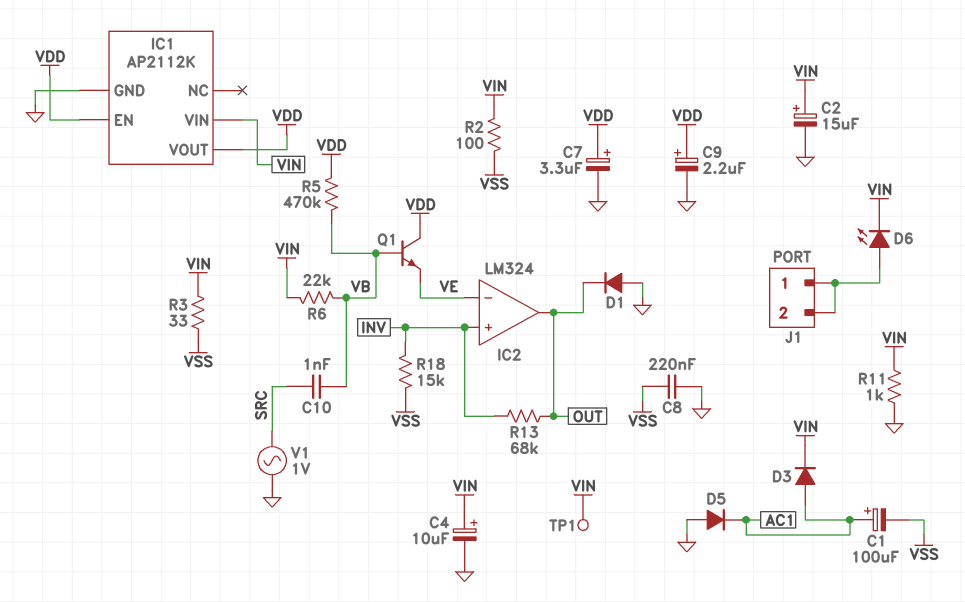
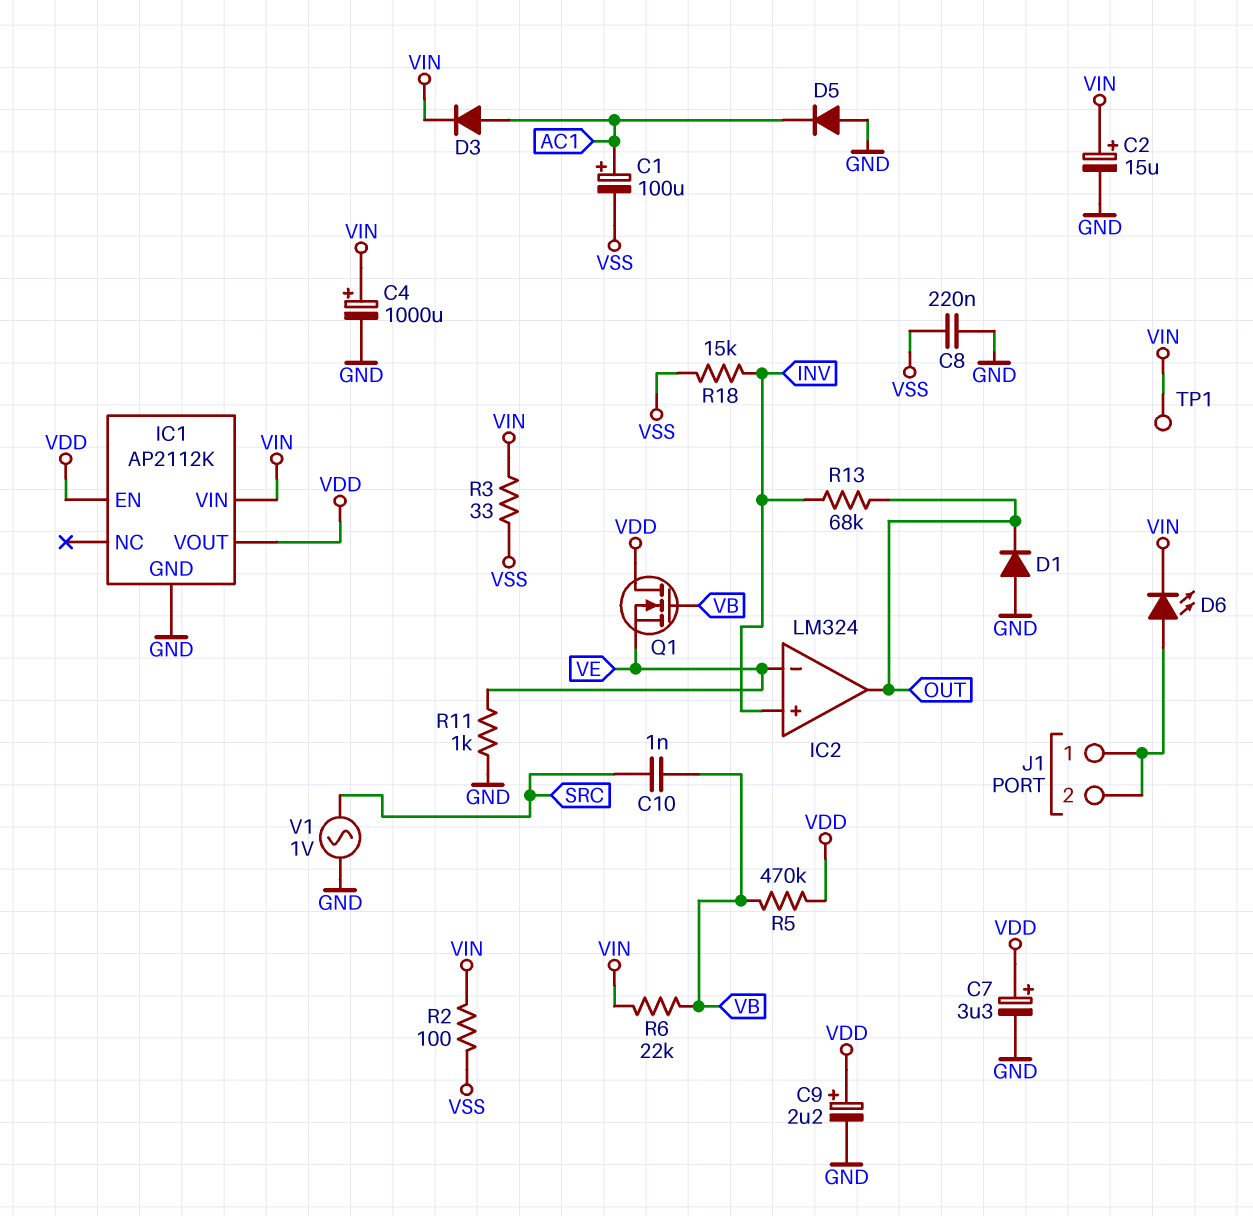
C4: 10uF (plus VIN, minus GND) -> 1000uF (plus VIN, minus GND)
Q1: NPN (B VB, C VDD, E VE) -> NMOS (G VB, D VDD, S VE)
R11: 1k (GND, VIN) -> 1k (GND, VE)

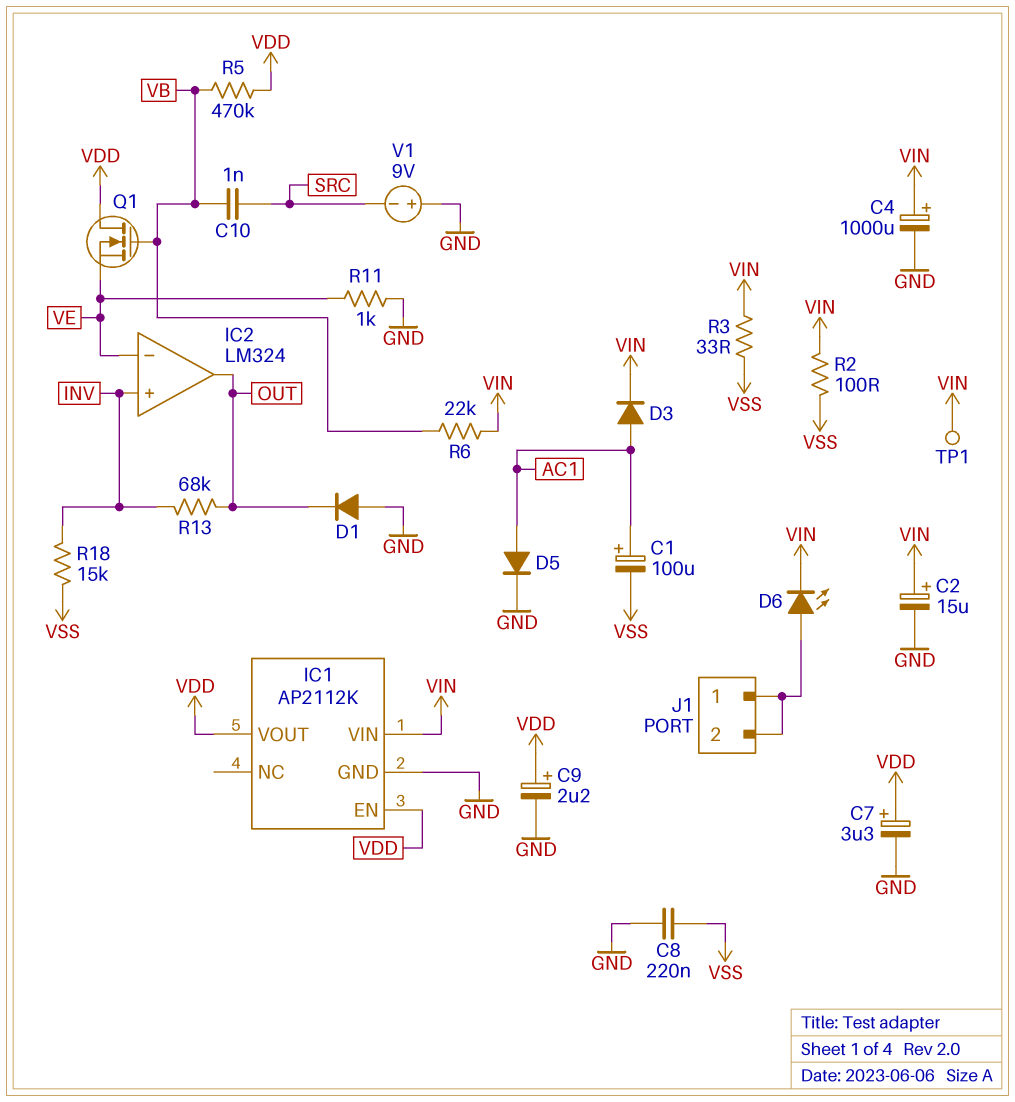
D5: diode (A GND, K AC1) -> diode (A AC1, K GND)
V1: AC 1V (GND, SRC) -> 9V (plus GND, minus SRC)

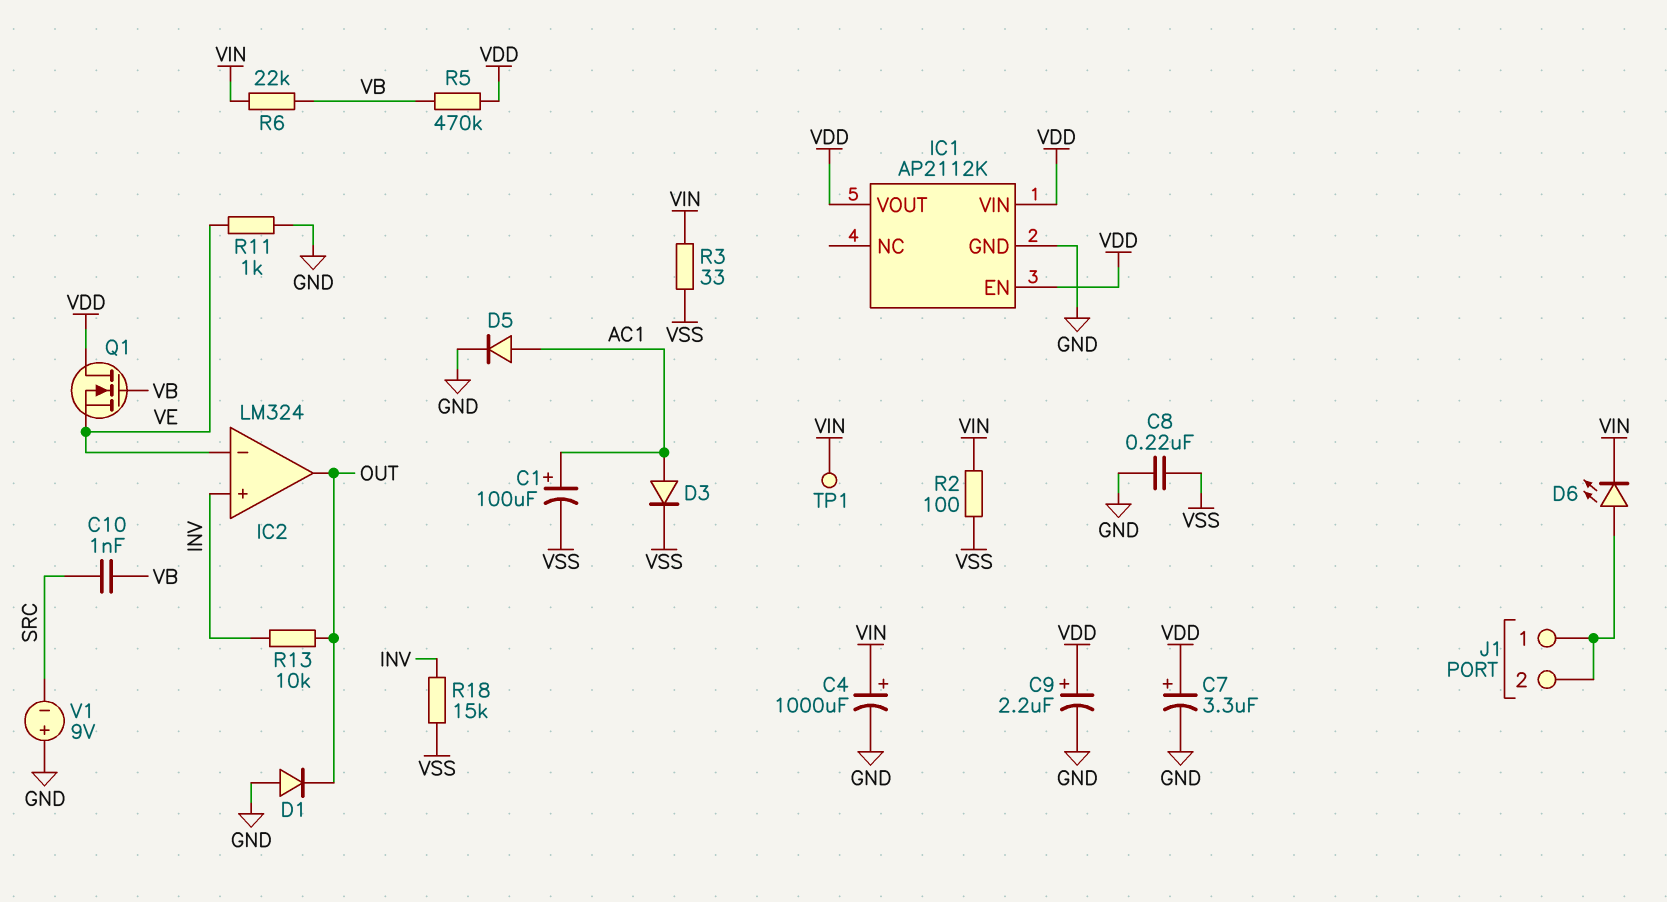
C2: 15uF (plus VIN, minus GND) -> none
D3: diode (A AC1, K VIN) -> diode (A AC1, K VSS)
IC1 pin VIN: VIN -> VDD
R13: 68k (INV, OUT) -> 10k (INV, OUT)

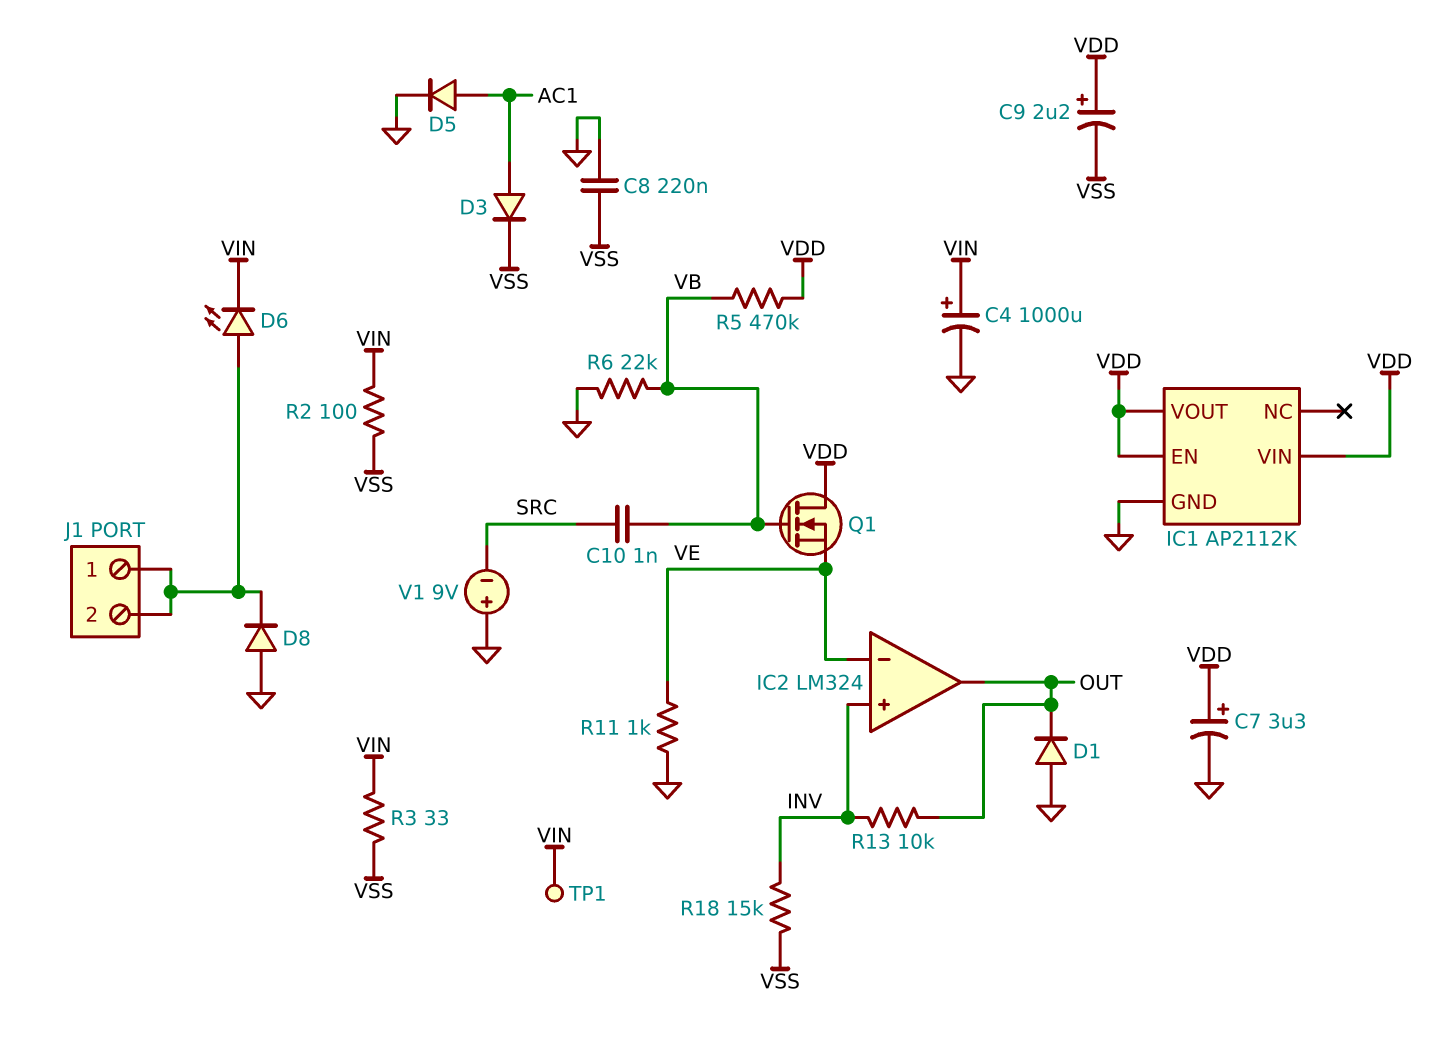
C1: 100uF (plus AC1, minus VSS) -> none
C9: 2.2uF (plus VDD, minus GND) -> 2.2uF (plus VDD, minus VSS)
D8: none -> diode (A GND, K J1/1)
R6: 22k (VB, VIN) -> 22k (GND, VB)

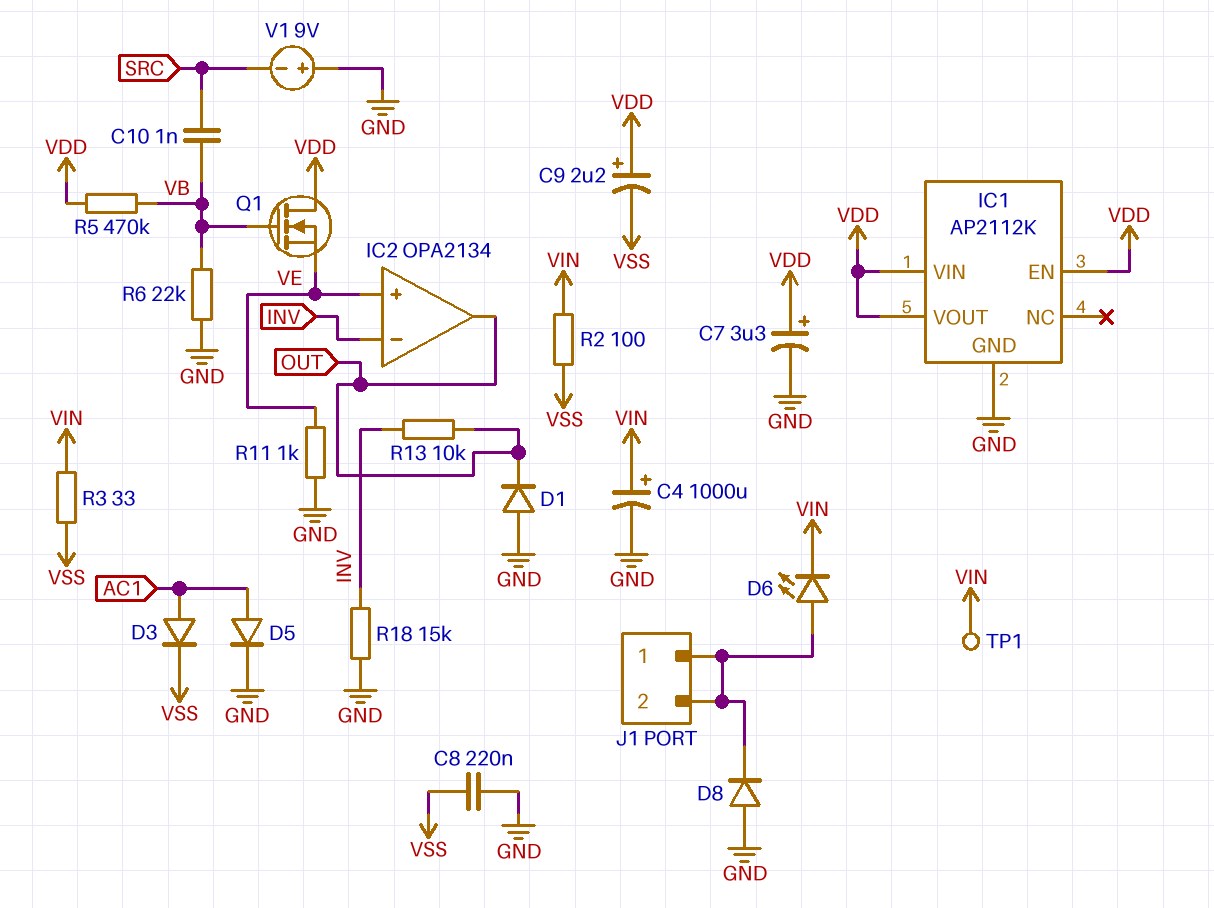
IC2: LM324 -> OPA2134
IC2 pin in+: INV -> VE
IC2 pin in-: VE -> INV
R18: 15k (INV, VSS) -> 15k (GND, INV)

